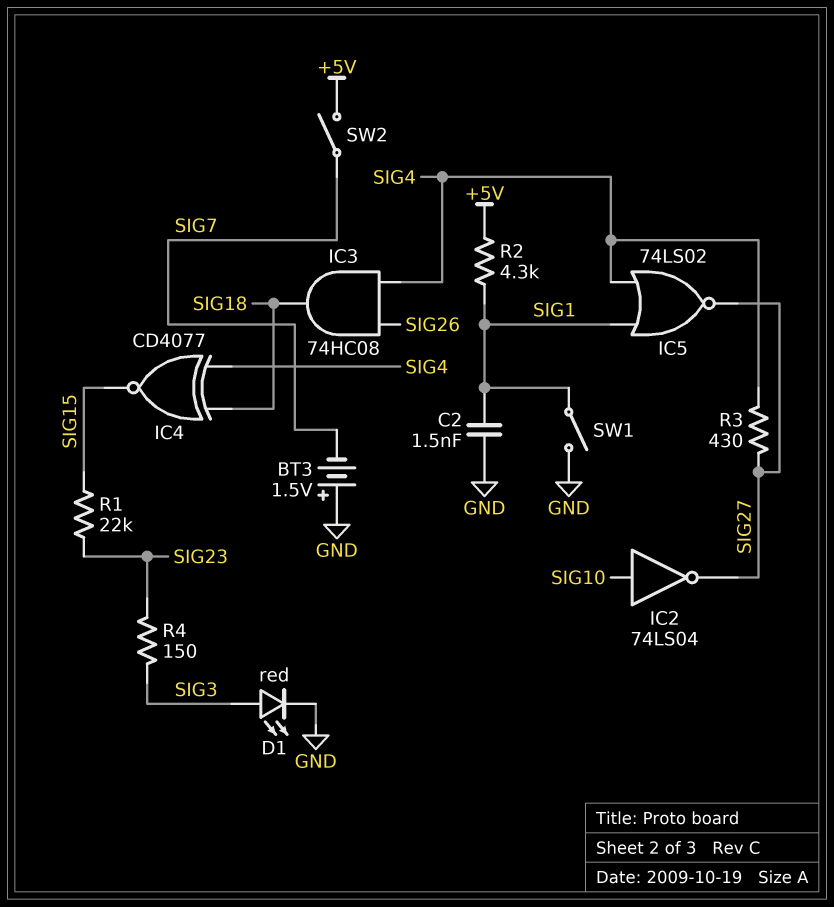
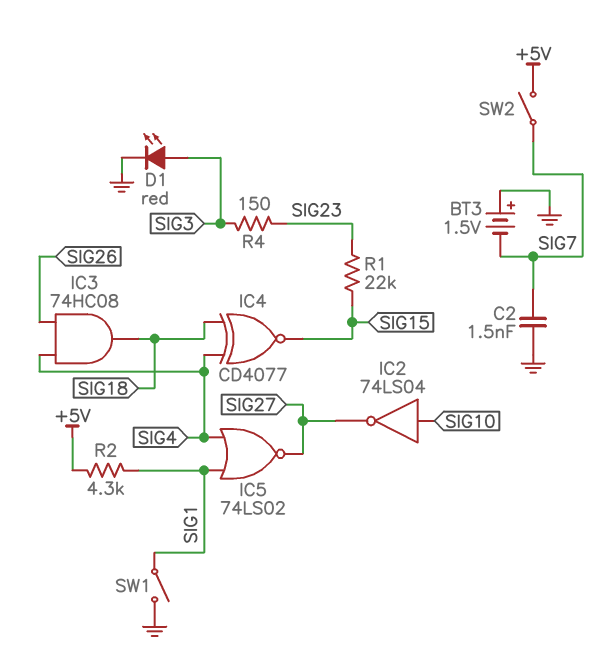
C2: 1.5nF (GND, SIG1) -> 1.5nF (GND, SIG7)
R3: 430 (SIG4, SIG27) -> none

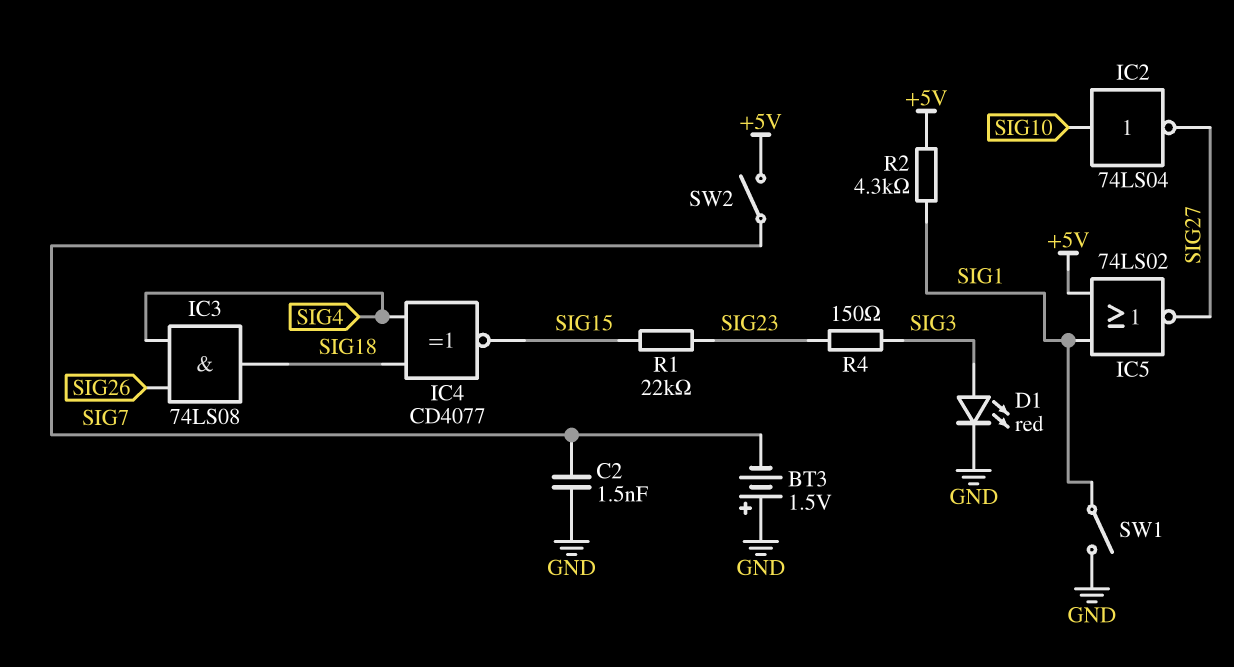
IC3: AND 74HC08 (in SIG4, in SIG26, out SIG18) -> AND 74LS08 (in SIG4, in SIG26, out SIG18)
IC5: NOR 74LS02 (in SIG1, in SIG4, out SIG27) -> NOR 74LS02 (in +5V, in SIG1, out SIG27)

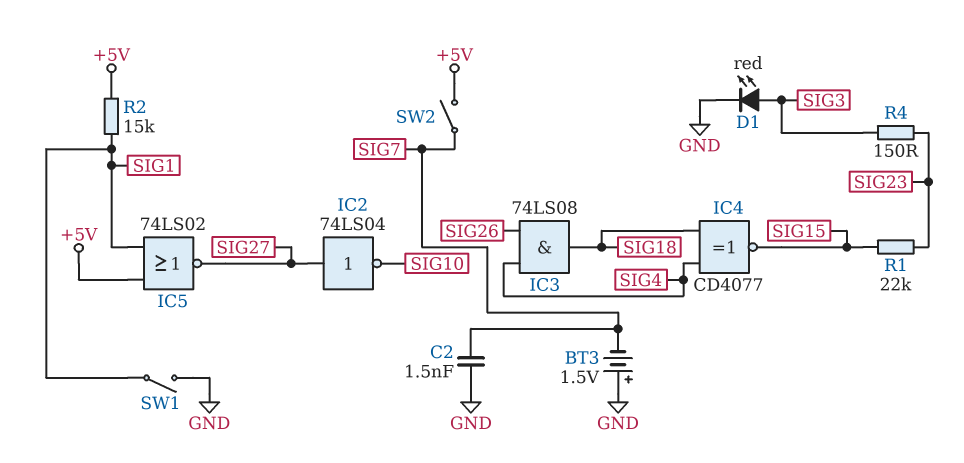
IC2: NOT 74LS04 (in SIG10, out SIG27) -> NOT 74LS04 (in SIG27, out SIG10)
R2: 4.3k (+5V, SIG1) -> 15k (+5V, SIG1)

